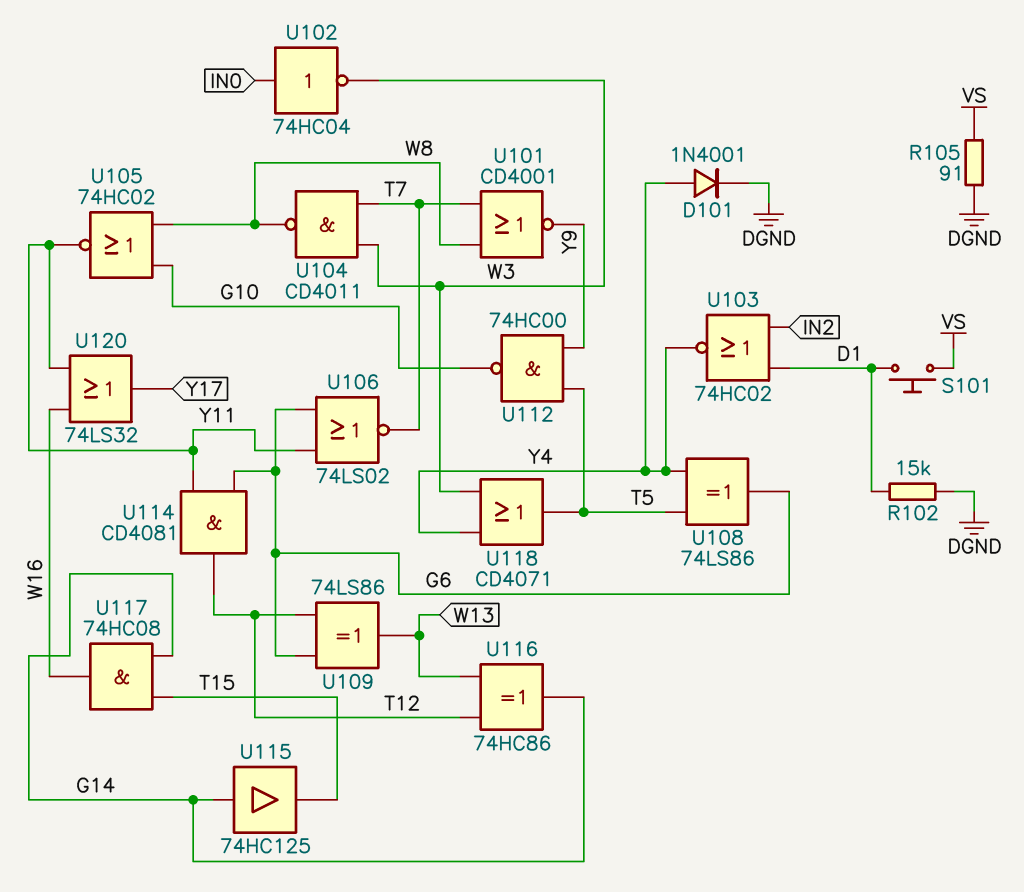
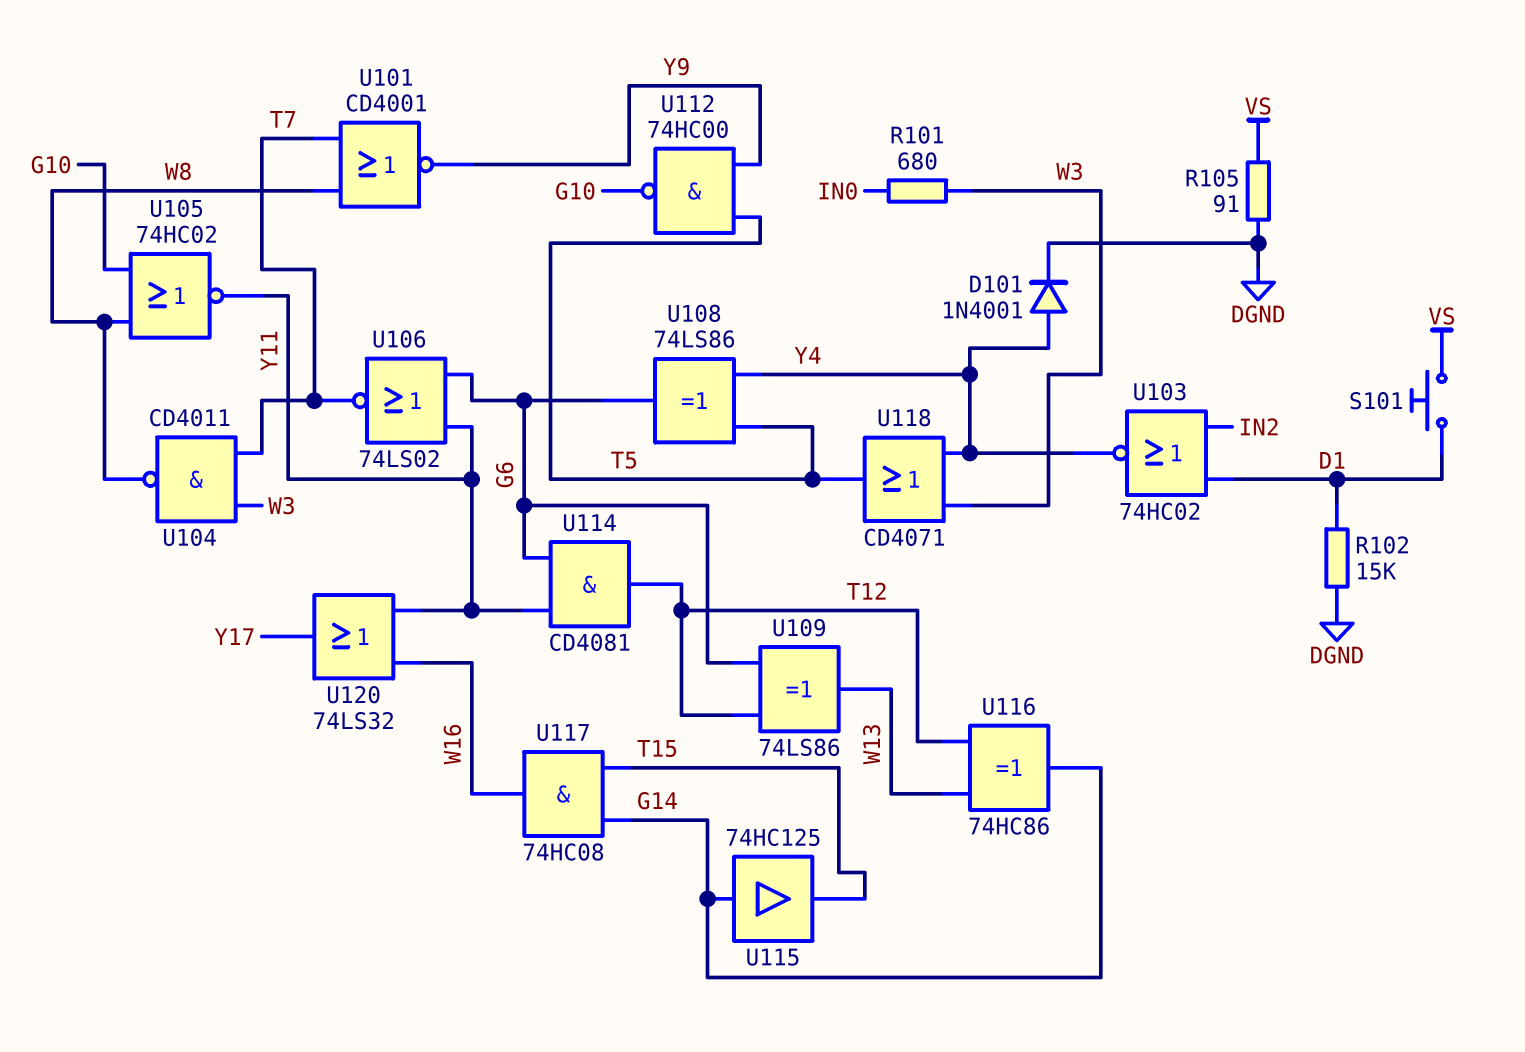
R101: none -> 680 (IN0, W3)
U102: NOT 74HC04 (in IN0, out W3) -> none

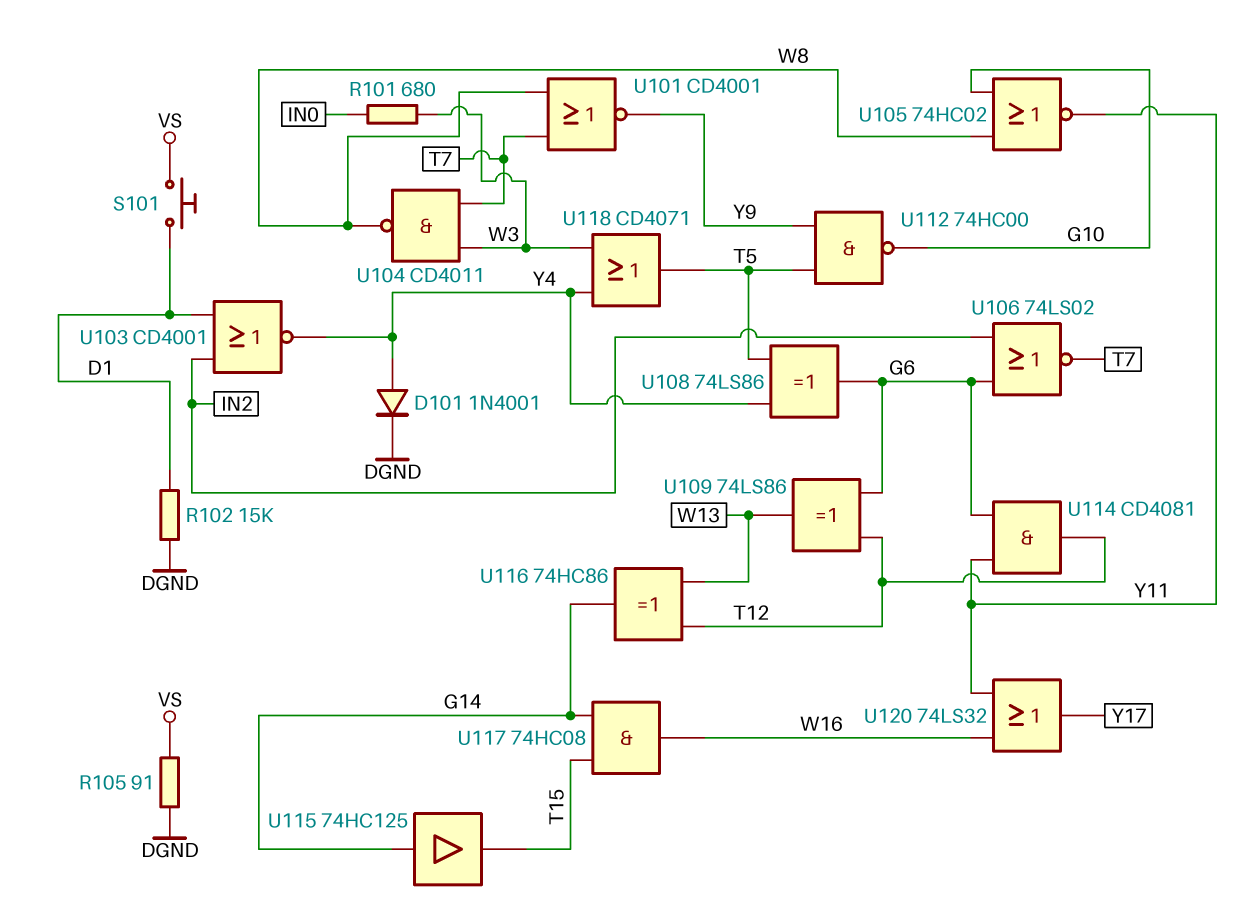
U103: NOR 74HC02 (in D1, in IN2, out Y4) -> NOR CD4001 (in D1, in IN2, out Y4)
U106: NOR 74LS02 (in G6, in Y11, out T7) -> NOR 74LS02 (in G6, in IN2, out T7)

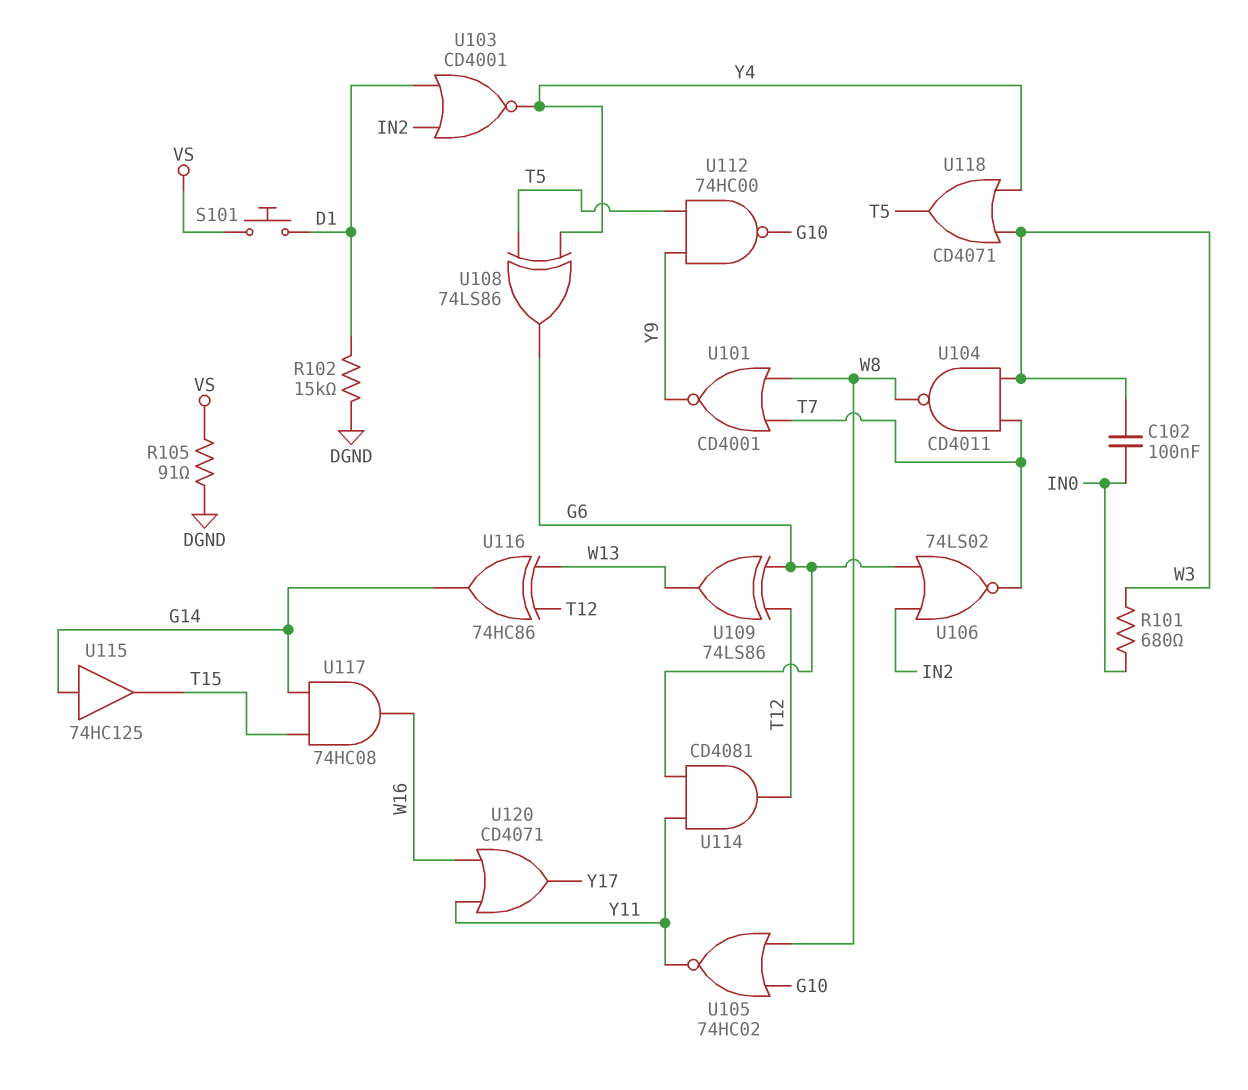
C102: none -> 100nF (IN0, W3)
D101: diode 1N4001 (A Y4, K DGND) -> none
U120: OR 74LS32 (in W16, in Y11, out Y17) -> OR CD4071 (in W16, in Y11, out Y17)

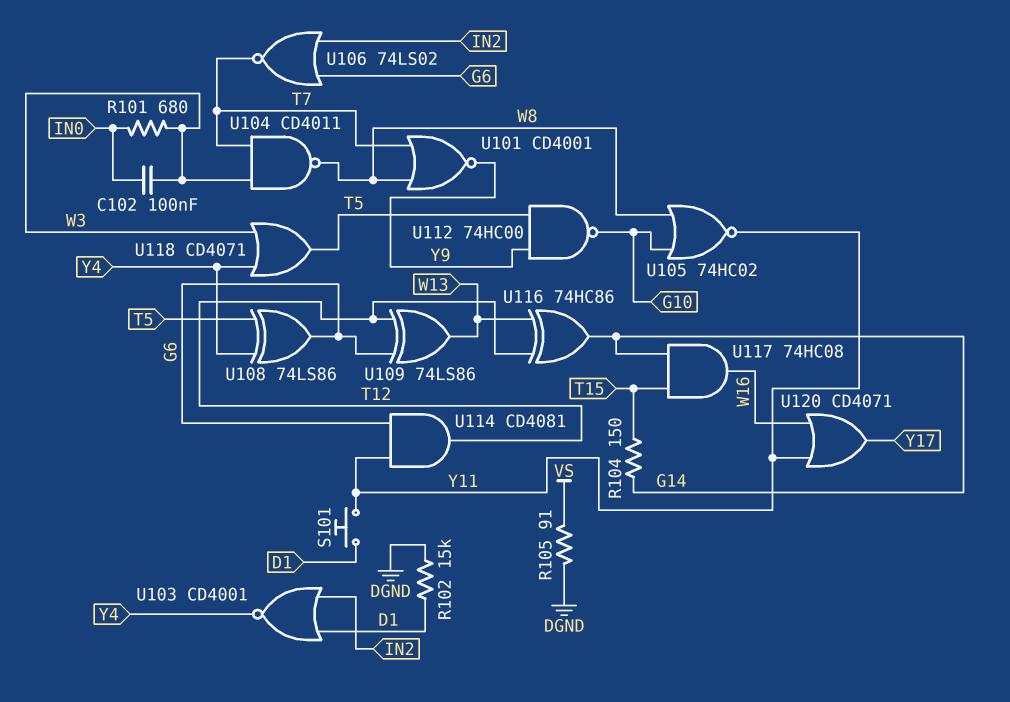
R104: none -> 150 (G14, T15)
S101: button (D1, VS) -> button (D1, Y11)
U115: buffer 74HC125 (in G14, out T15) -> none

